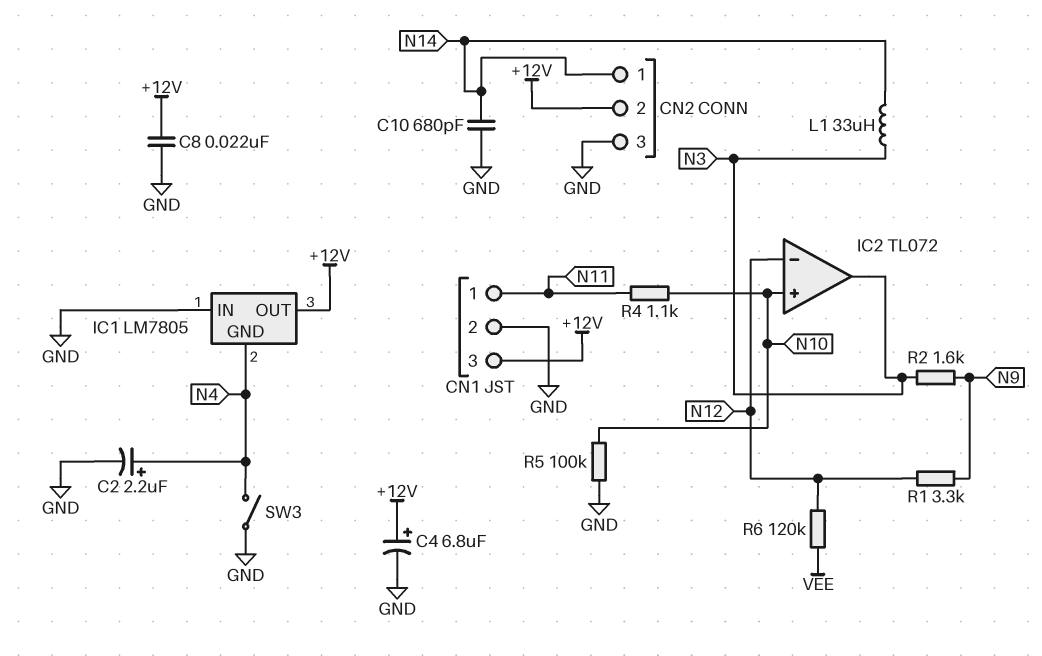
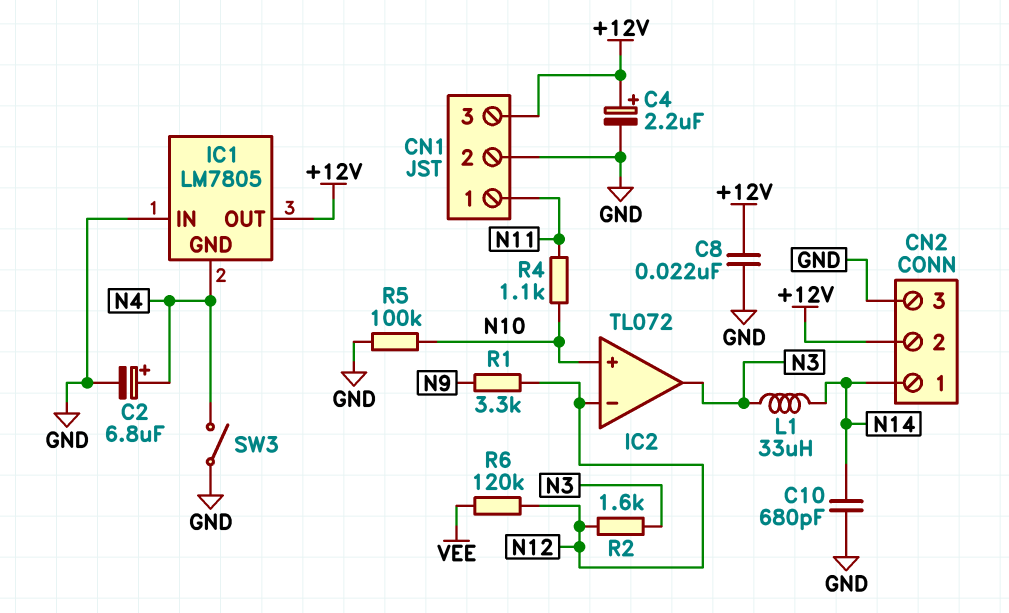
C2: 2.2uF (plus N4, minus GND) -> 6.8uF (plus N4, minus GND)
C4: 6.8uF (plus +12V, minus GND) -> 2.2uF (plus +12V, minus GND)
R2: 1.6k (N3, N9) -> 1.6k (N3, N12)

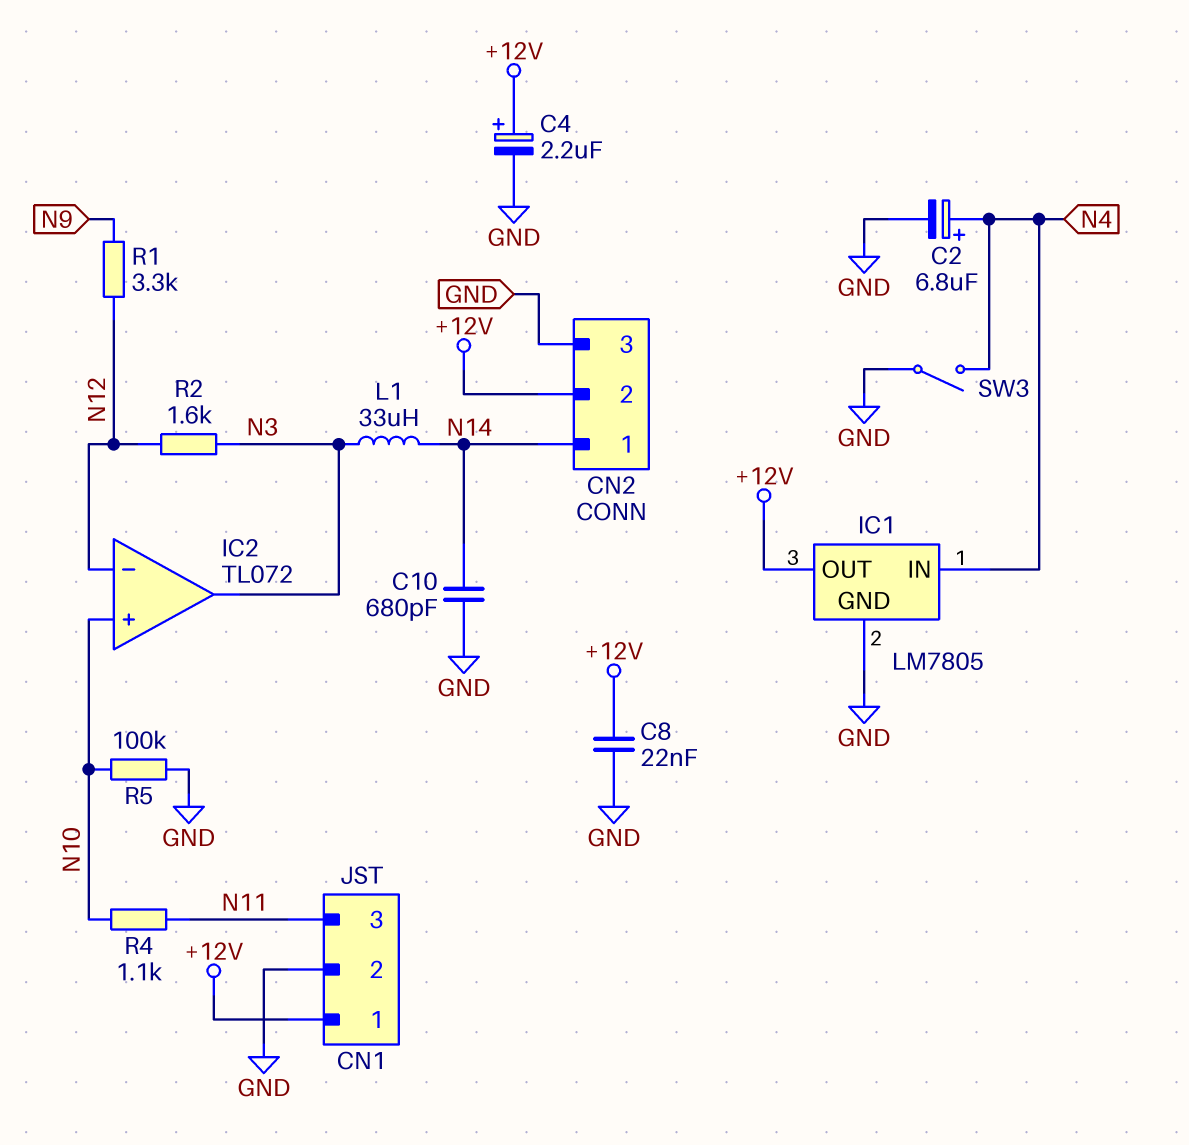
CN1 pin 1: N11 -> +12V
CN1 pin 3: +12V -> N11
IC1 pin GND: N4 -> GND
IC1 pin IN: GND -> N4
R6: 120k (N12, VEE) -> none

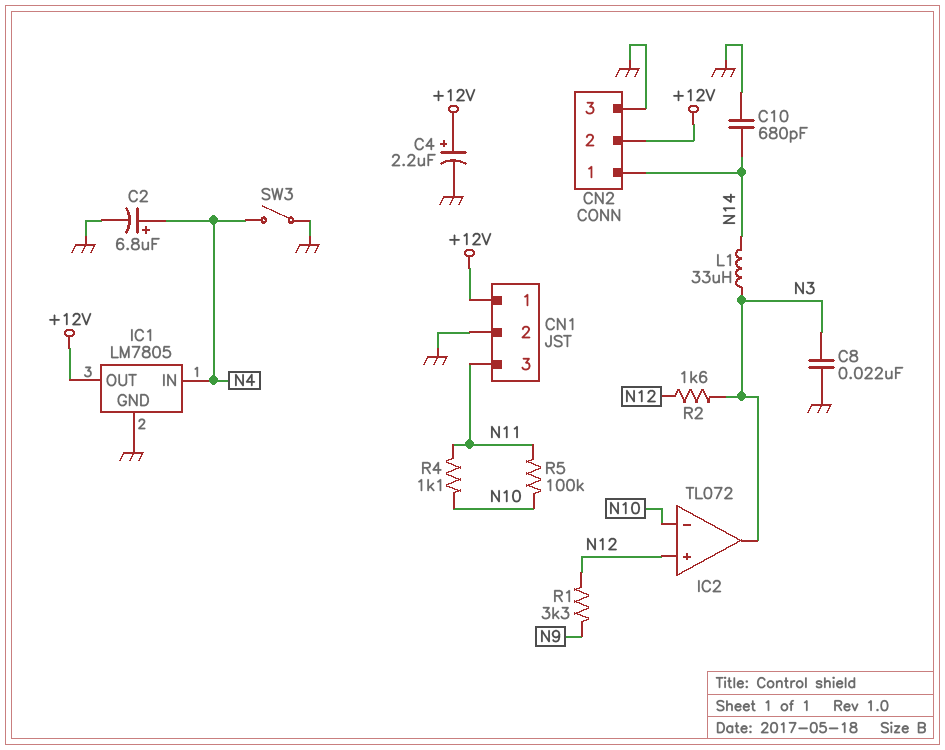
C8: 22nF (+12V, GND) -> 22nF (GND, N3)
IC2 pin in+: N10 -> N12
IC2 pin in-: N12 -> N10
R5: 100k (GND, N10) -> 100k (N10, N11)

